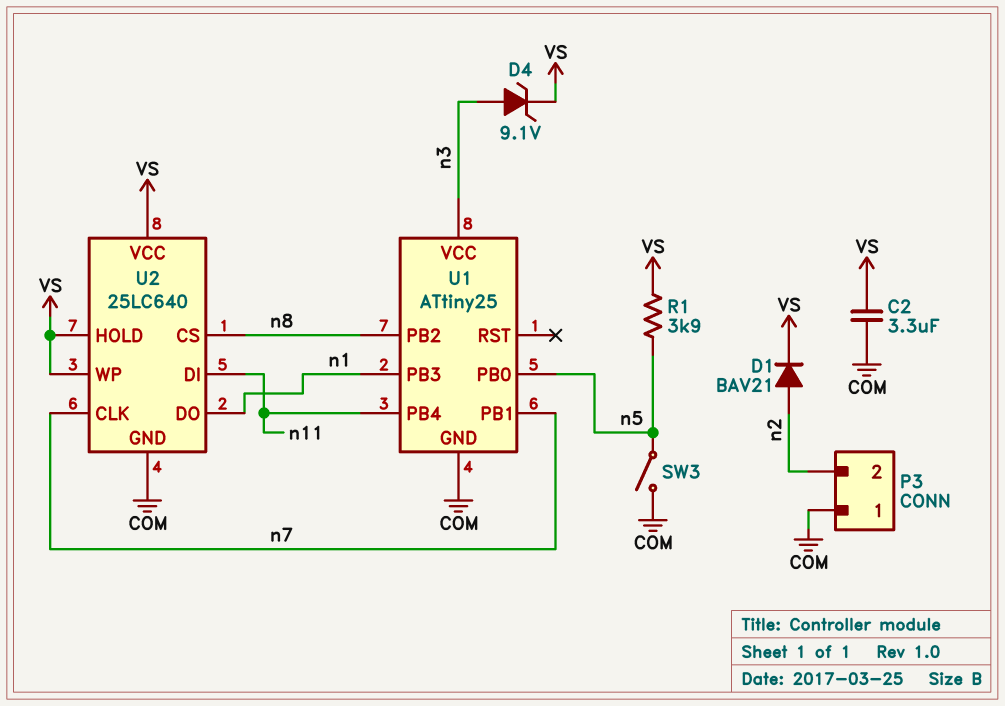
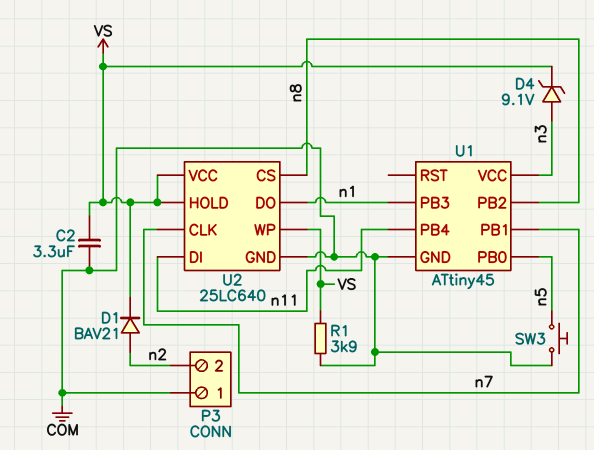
R1: 3.9k (VS, n5) -> 3.9k (COM, VS)
SW3: switch (COM, n5) -> button (COM, n5)
U1: ATtiny25 -> ATtiny45

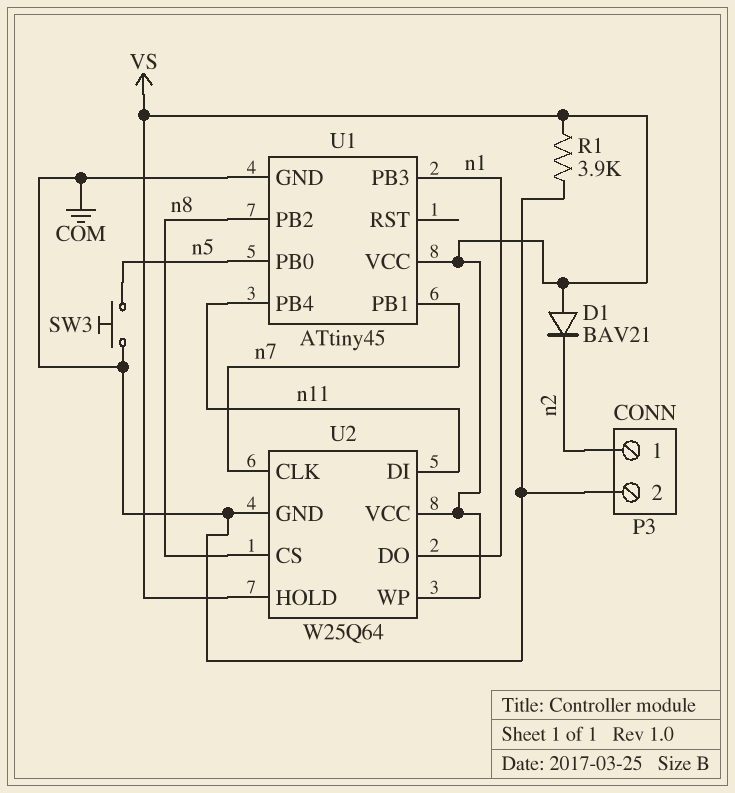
C2: 3.3uF (COM, VS) -> none
D1: diode BAV21 (A n2, K VS) -> diode BAV21 (A VS, K n2)
D4: zener 9.1V (A n3, K VS) -> none
P3 pin 1: COM -> n2
P3 pin 2: n2 -> COM
U1 pin VCC: n3 -> VS
U2: 25LC640 -> W25Q64

